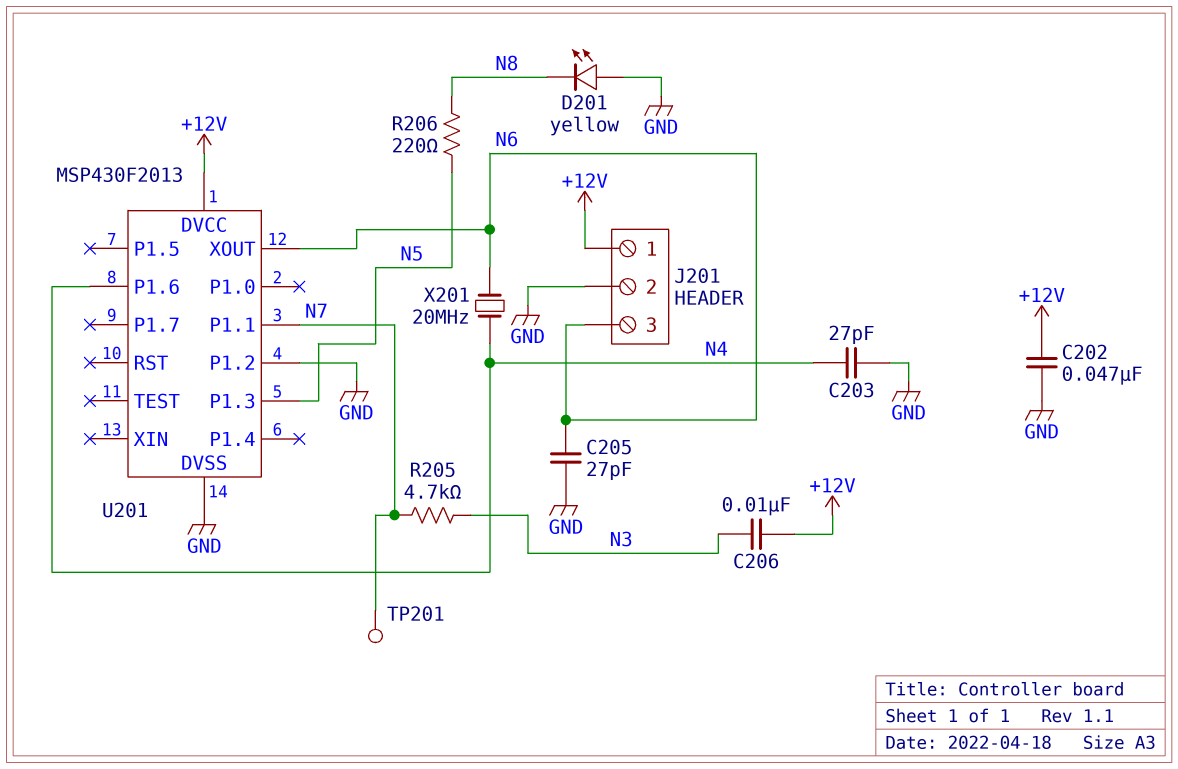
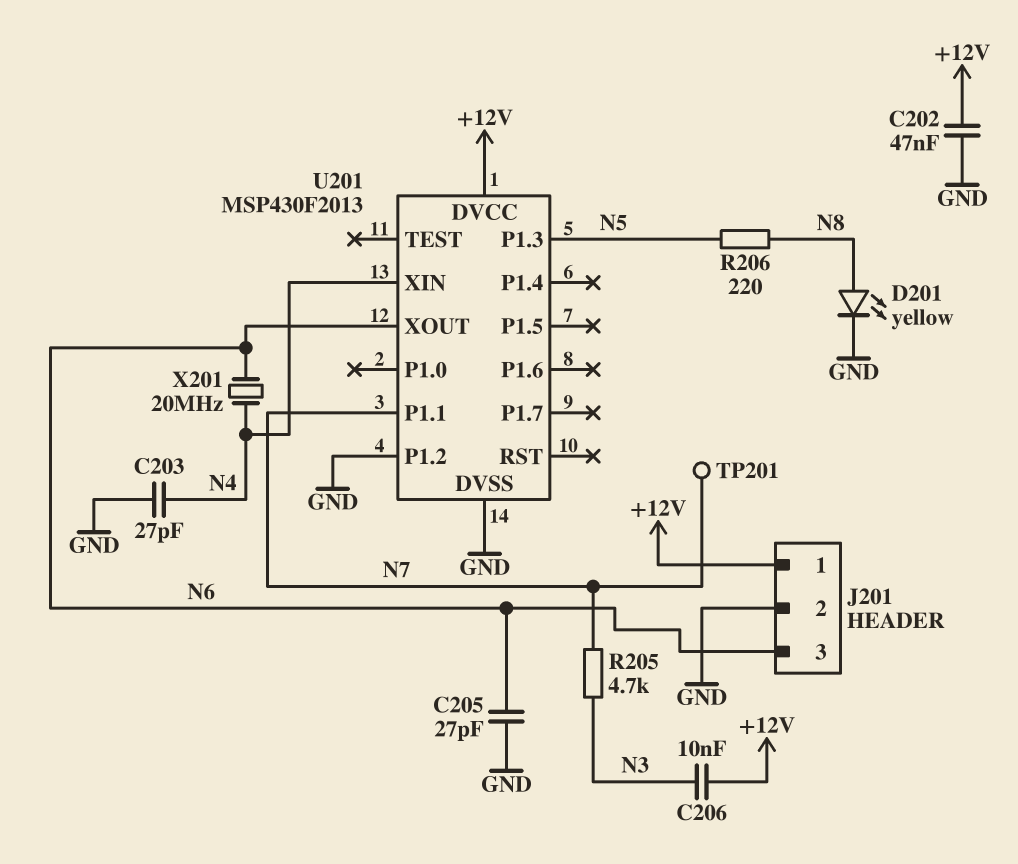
D201: LED yellow (A GND, K N8) -> LED yellow (A N8, K GND)
U201 pin P1.6: N4 -> none
U201 pin XIN: none -> N4

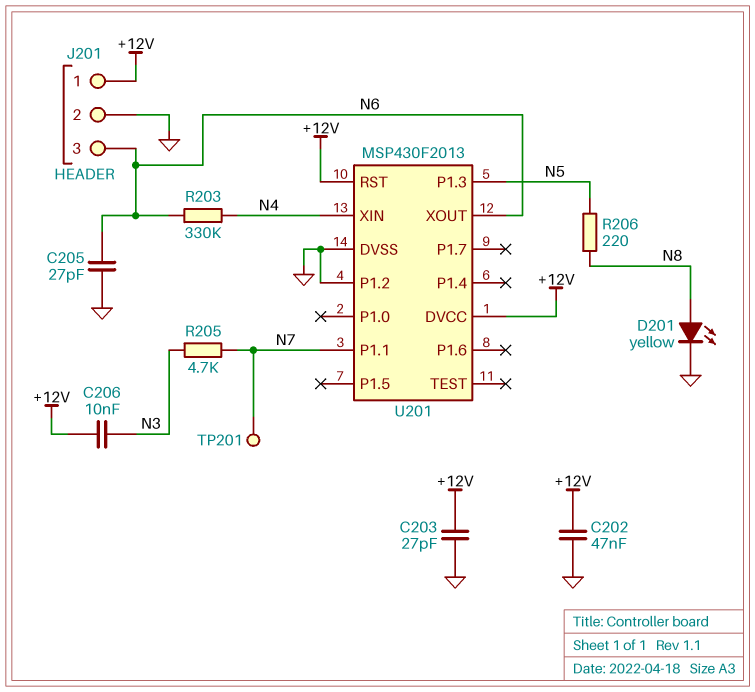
C203: 27pF (GND, N4) -> 27pF (+12V, GND)
R203: none -> 330k (N4, N6)
U201 pin RST: none -> +12V
X201: 20MHz (N4, N6) -> none

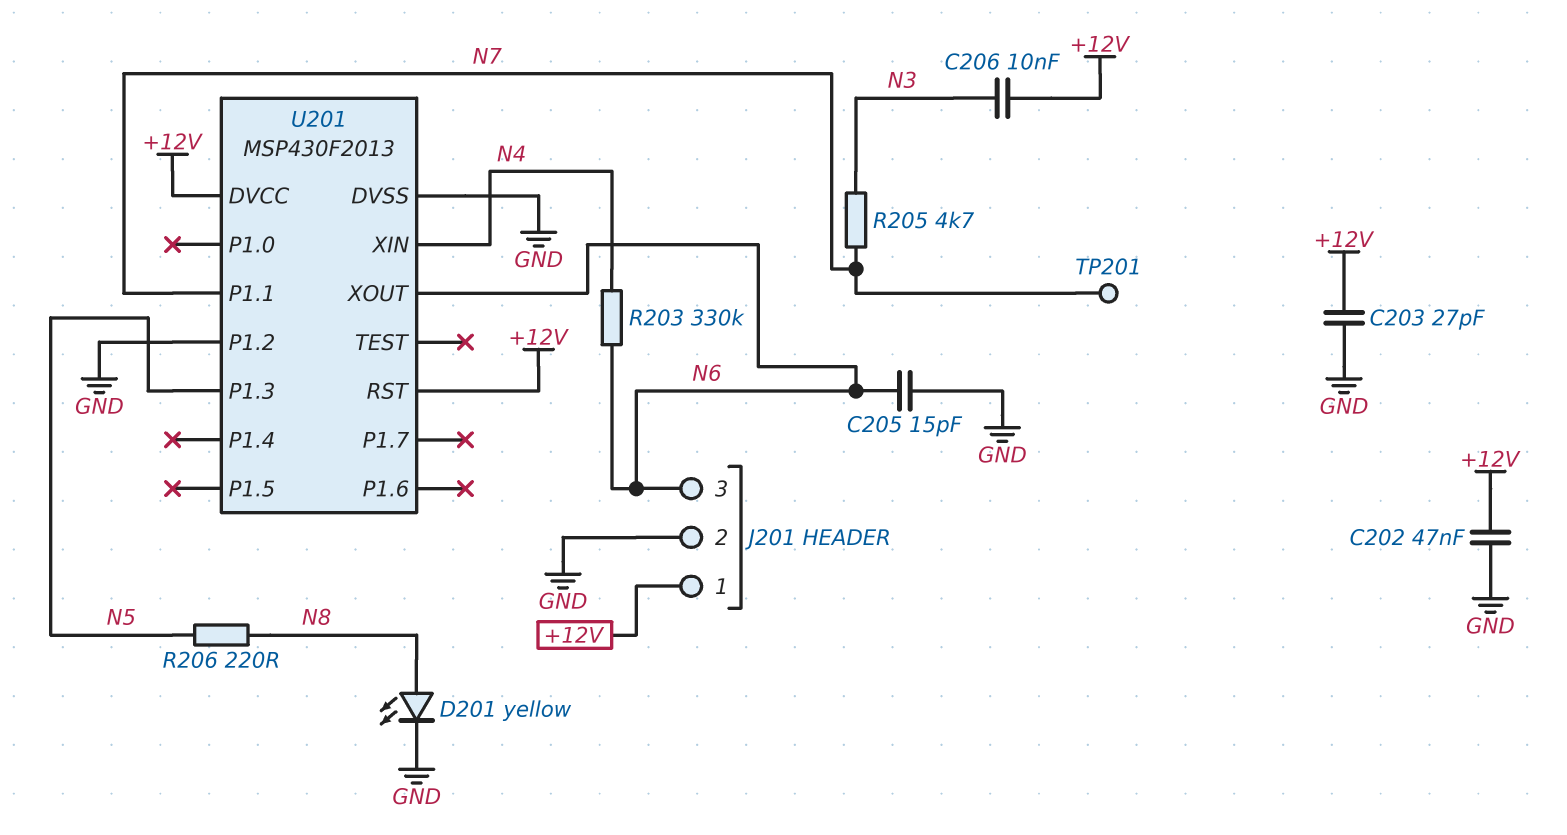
C205: 27pF (GND, N6) -> 15pF (GND, N6)

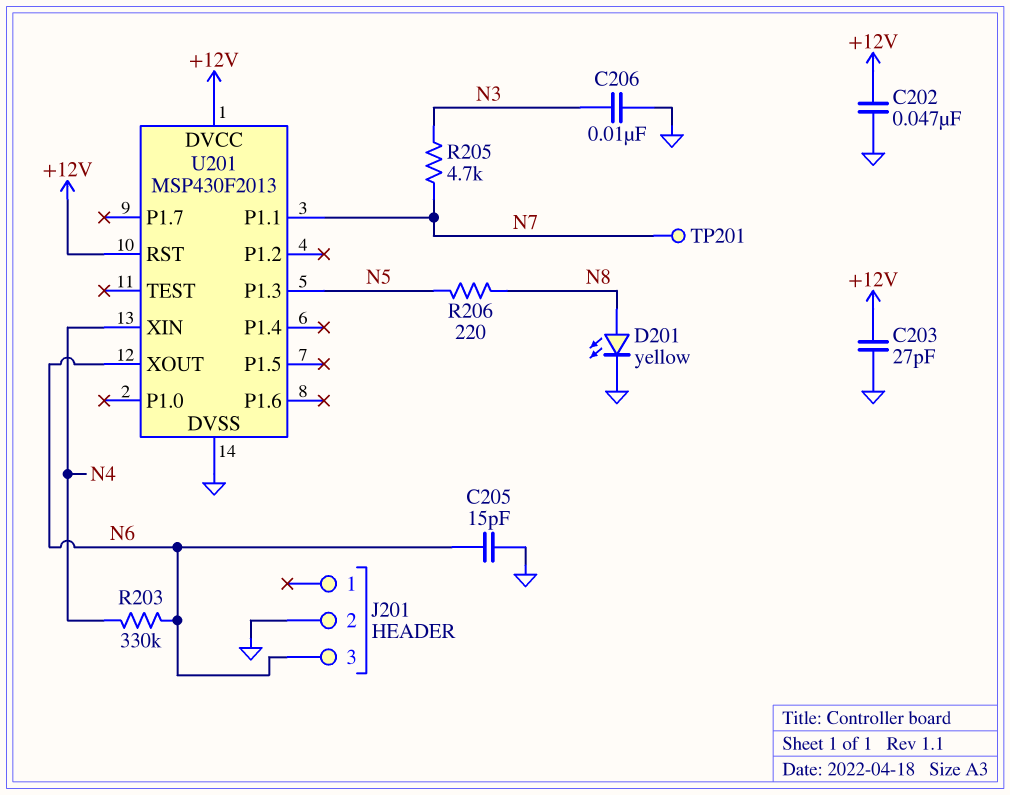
C206: 10nF (+12V, N3) -> 10nF (GND, N3)
J201 pin 1: +12V -> none
U201 pin P1.2: GND -> none

